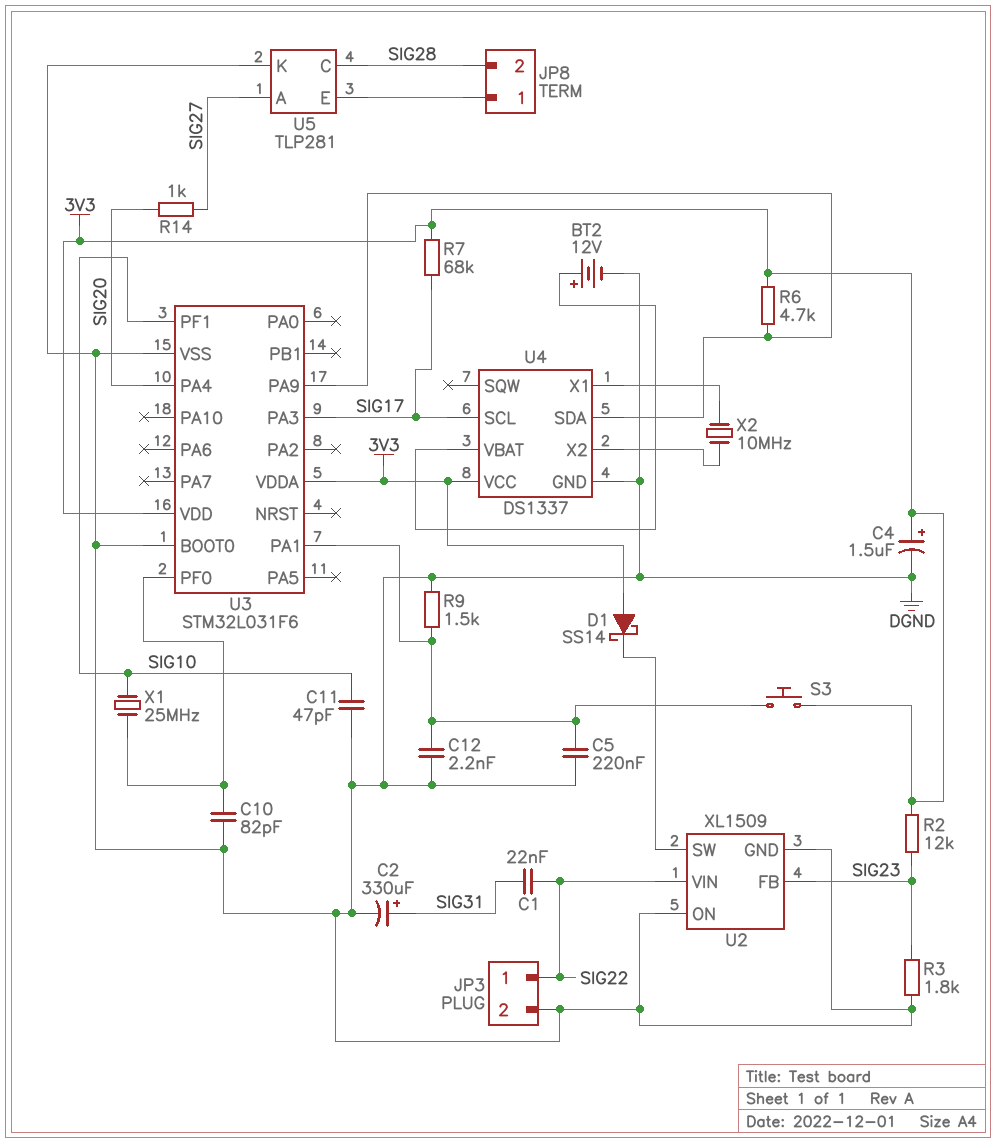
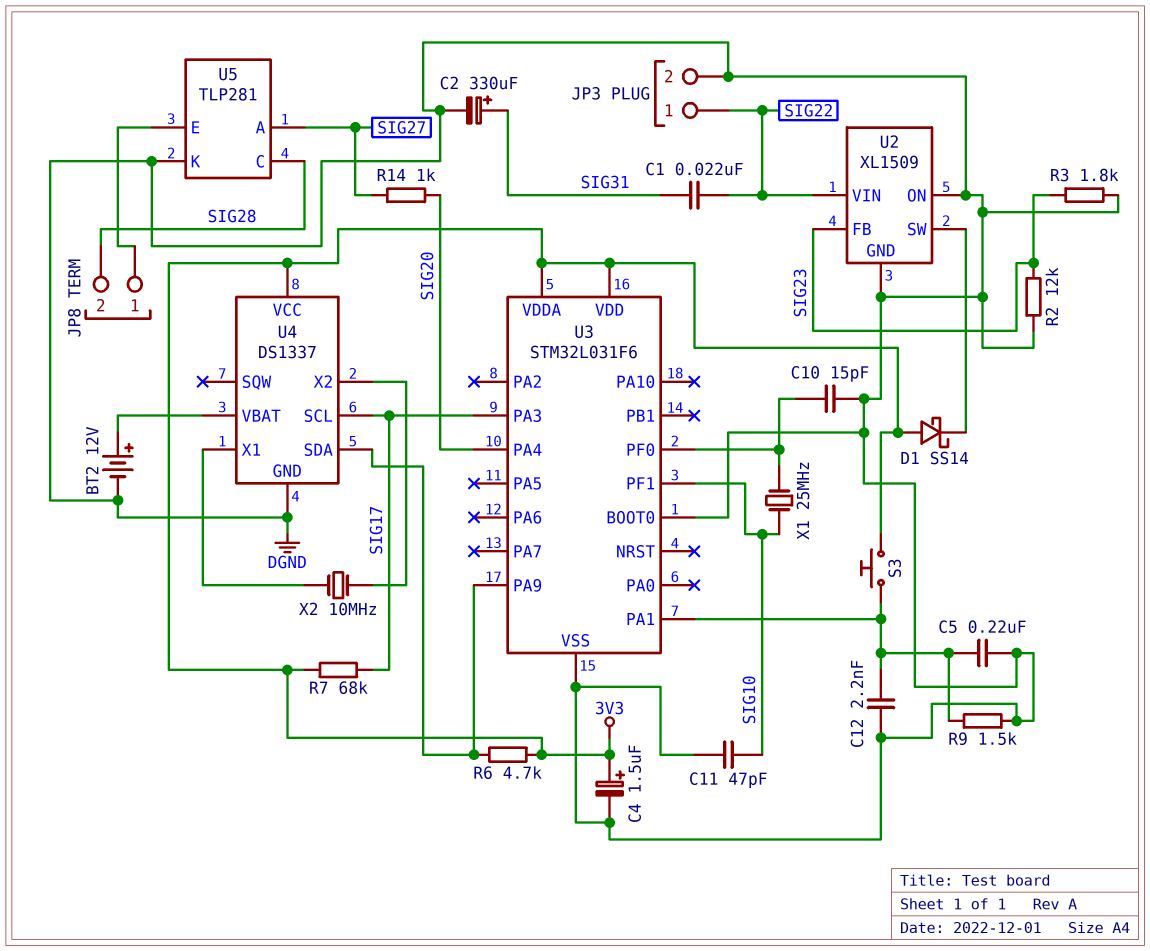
C10: 82pF (DGND, U3/PF0) -> 15pF (DGND, U3/PF0)
R2: 12k (3V3, SIG23) -> 12k (DGND, SIG23)

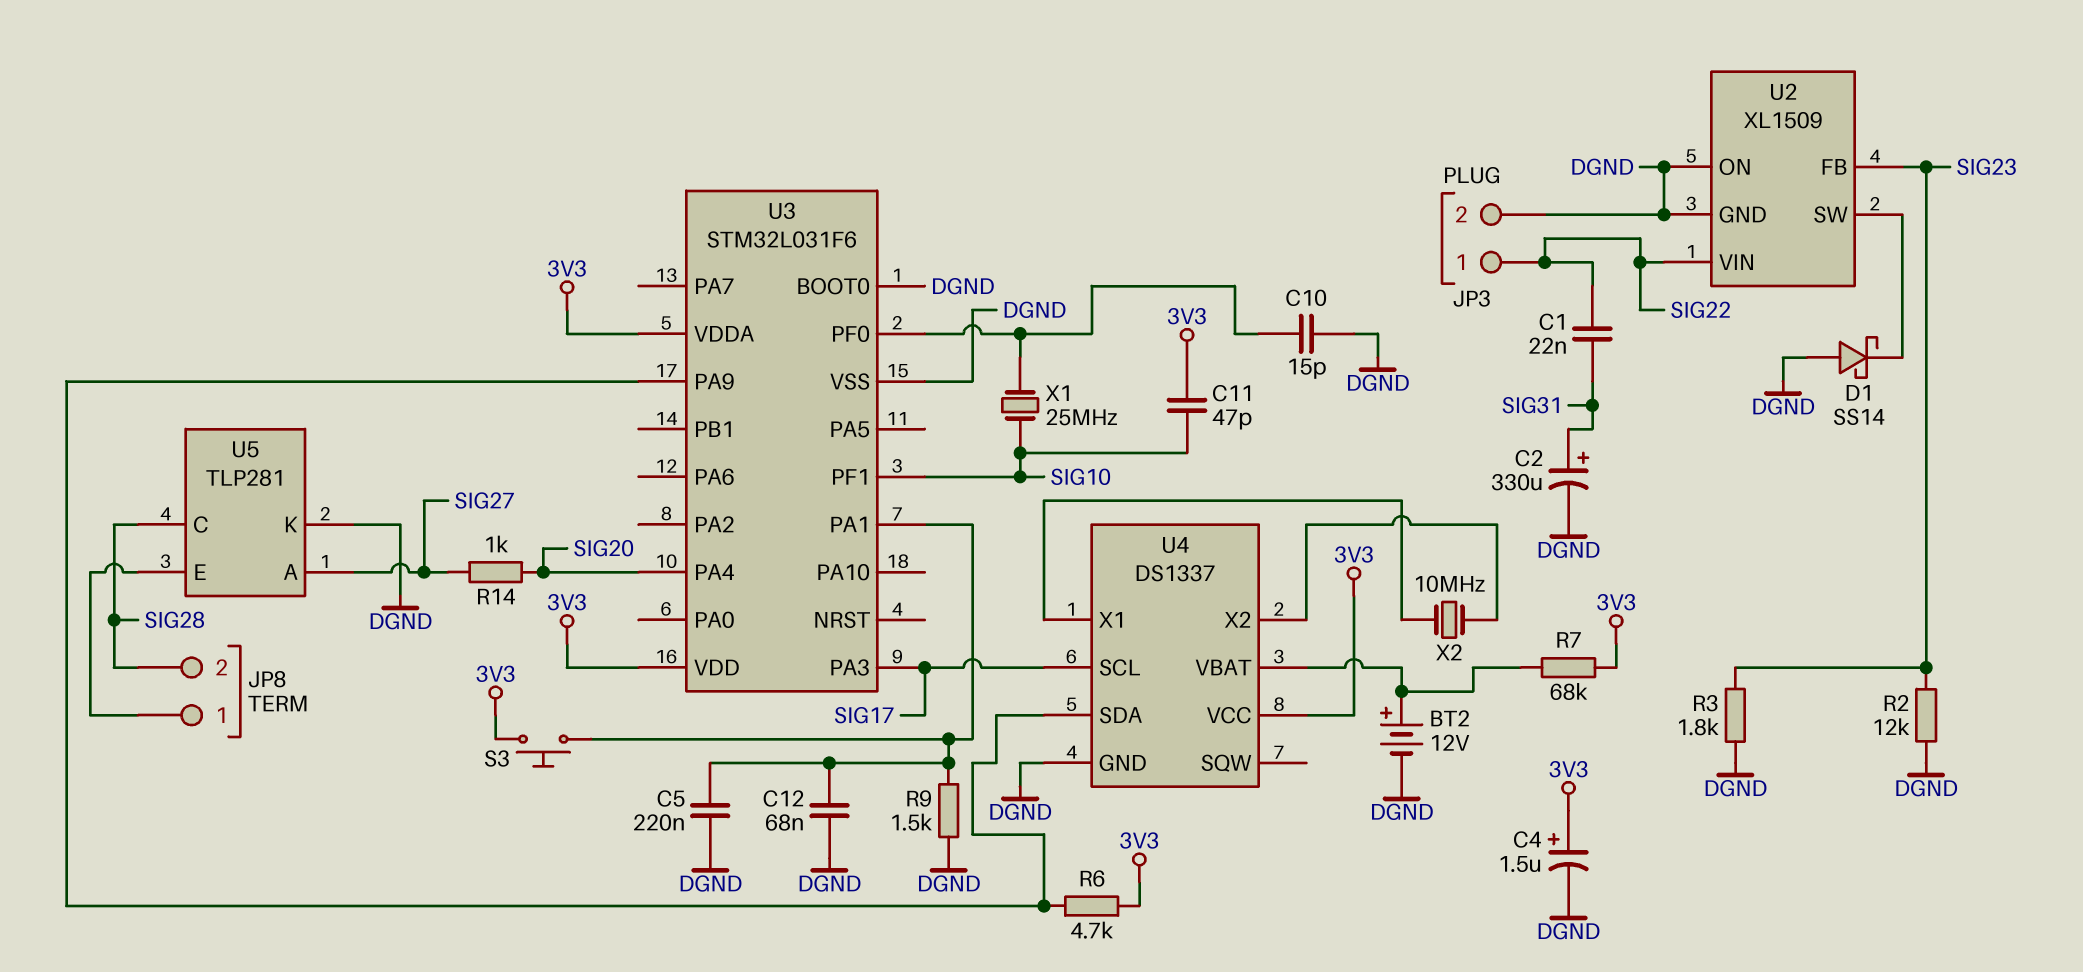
C11: 47pF (DGND, SIG10) -> 47pF (3V3, SIG10)
C12: 2.2nF (DGND, U3/PA1) -> 68nF (DGND, U3/PA1)
D1: schottky SS14 (A 3V3, K U2/SW) -> schottky SS14 (A DGND, K U2/SW)
R7: 68k (3V3, SIG17) -> 68k (3V3, U4/VBAT)

